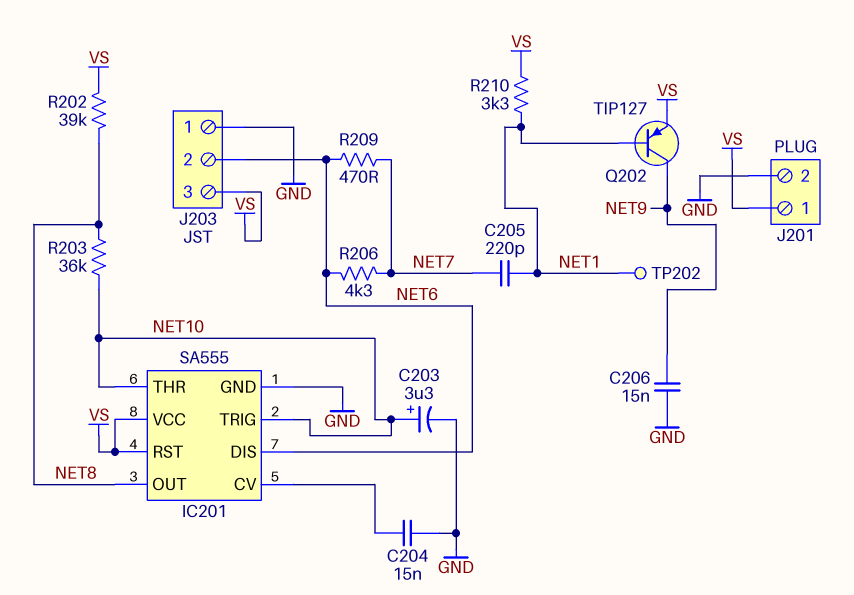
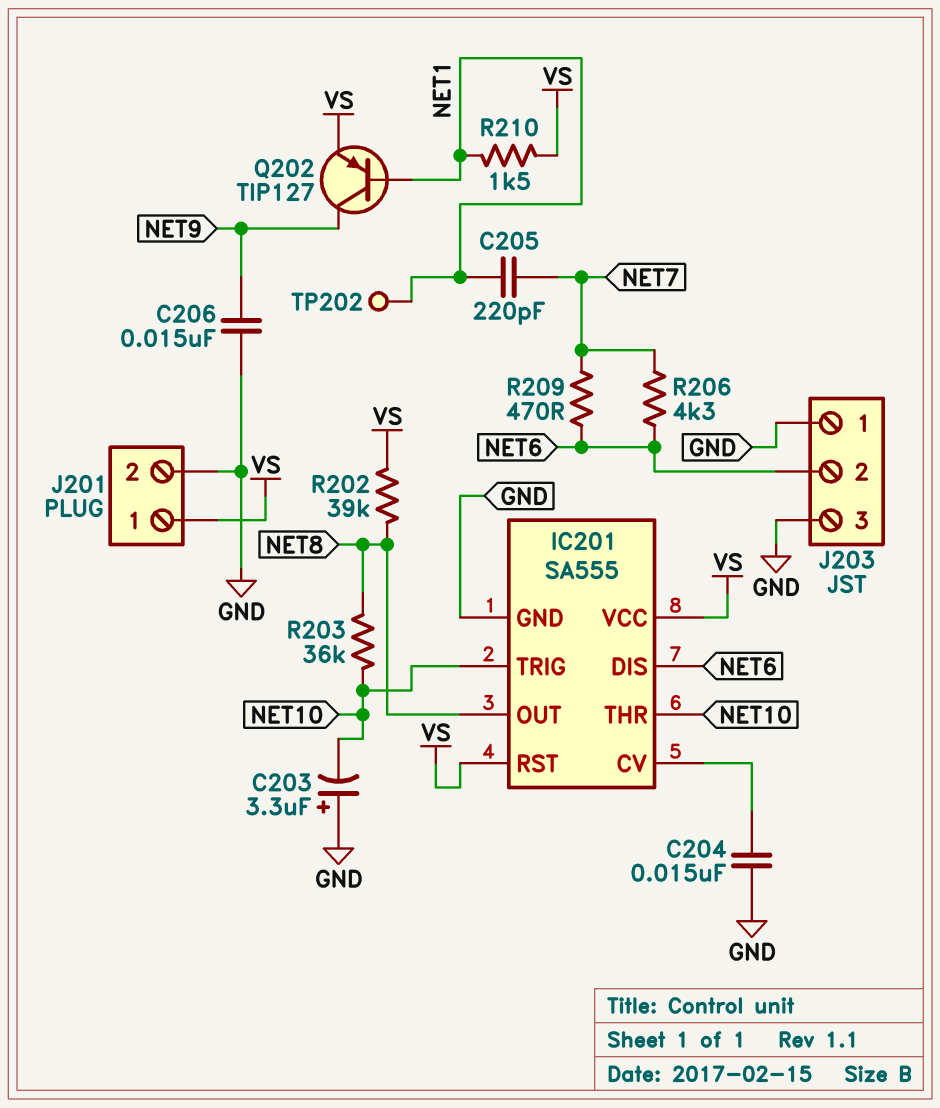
C203: 3.3uF (plus NET10, minus GND) -> 3.3uF (plus GND, minus NET10)
J203 pin 3: VS -> GND
R210: 3.3k (NET1, VS) -> 1.5k (NET1, VS)

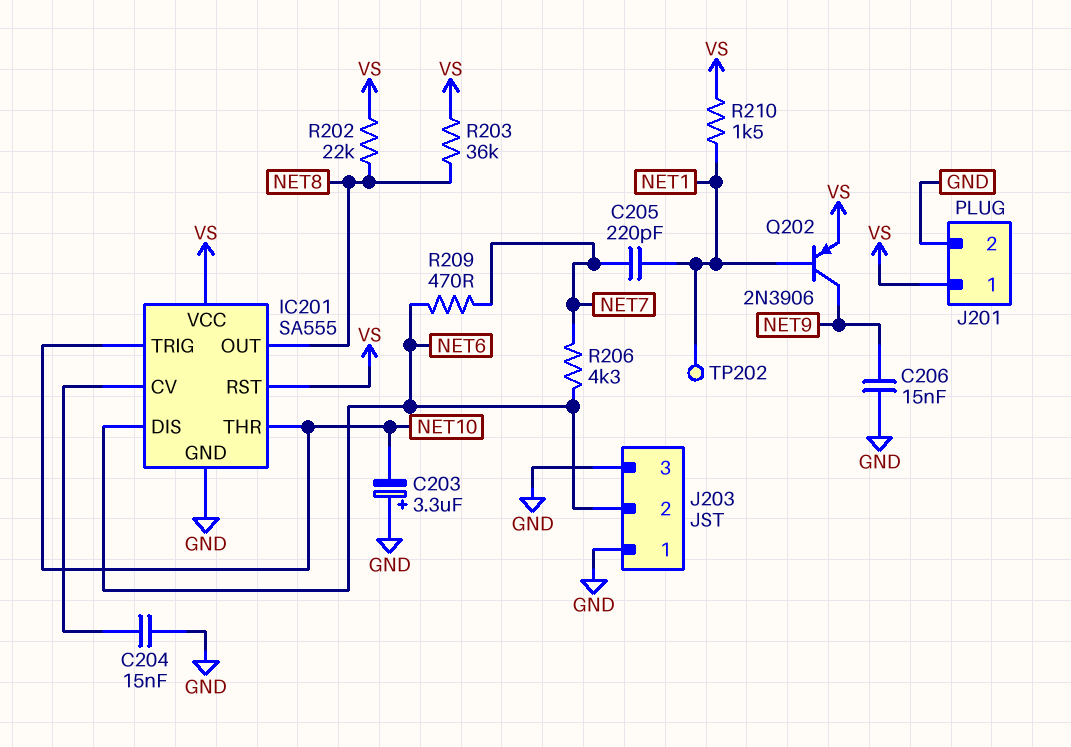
Q202: PNP TIP127 (B NET1, C NET9, E VS) -> PNP 2N3906 (B NET1, C NET9, E VS)
R202: 39k (NET8, VS) -> 22k (NET8, VS)
R203: 36k (NET8, NET10) -> 36k (NET8, VS)

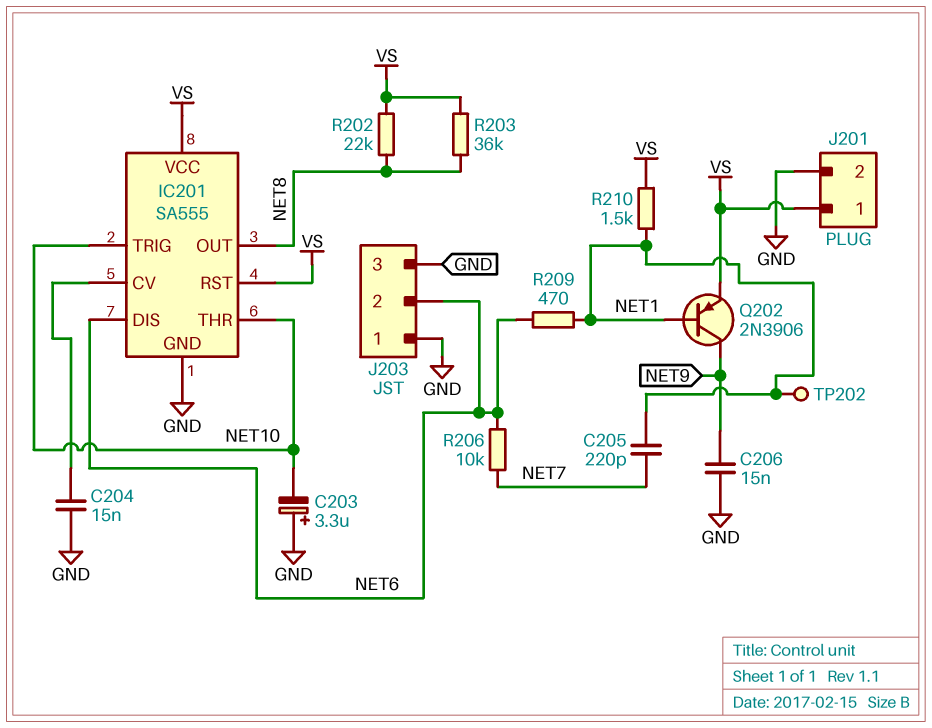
R206: 4.3k (NET6, NET7) -> 10k (NET6, NET7)
R209: 470 (NET6, NET7) -> 470 (NET1, NET6)

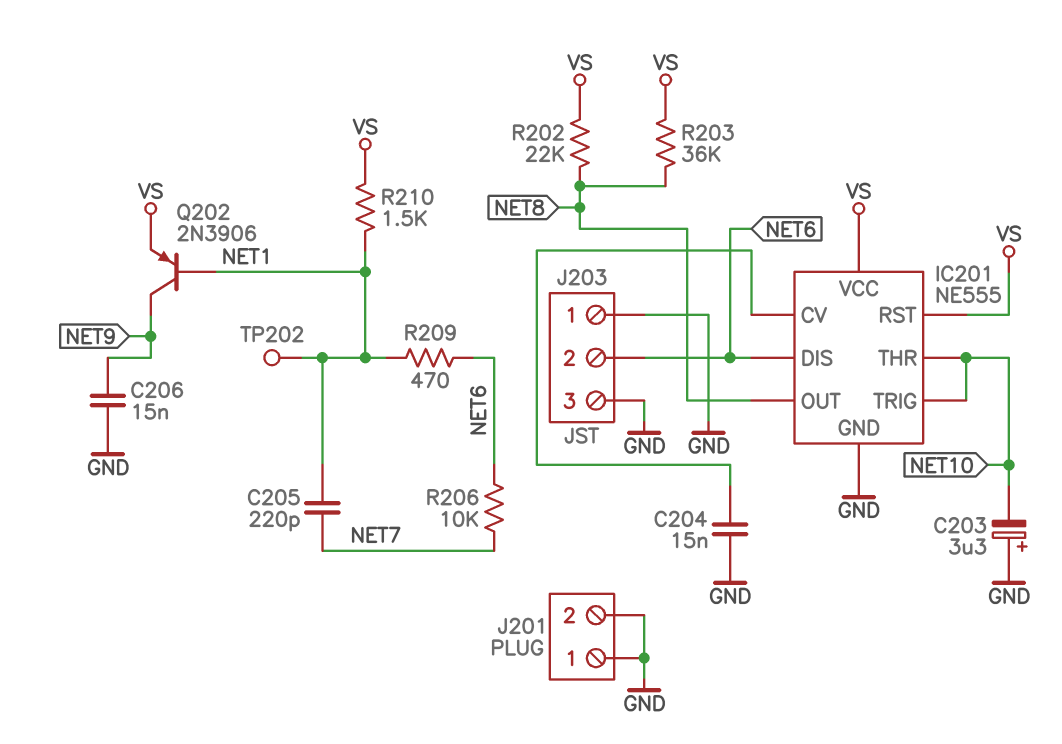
IC201: SA555 -> NE555
J201 pin 1: VS -> GND

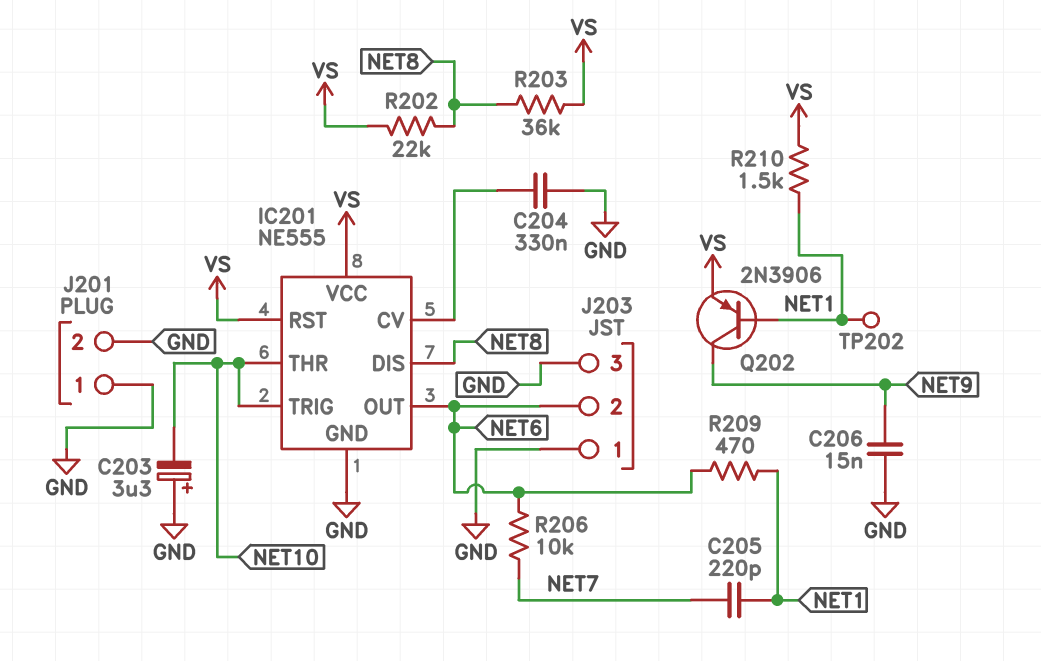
C204: 15nF (GND, IC201/CV) -> 330nF (GND, IC201/CV)
IC201 pin DIS: NET6 -> NET8
IC201 pin OUT: NET8 -> NET6

